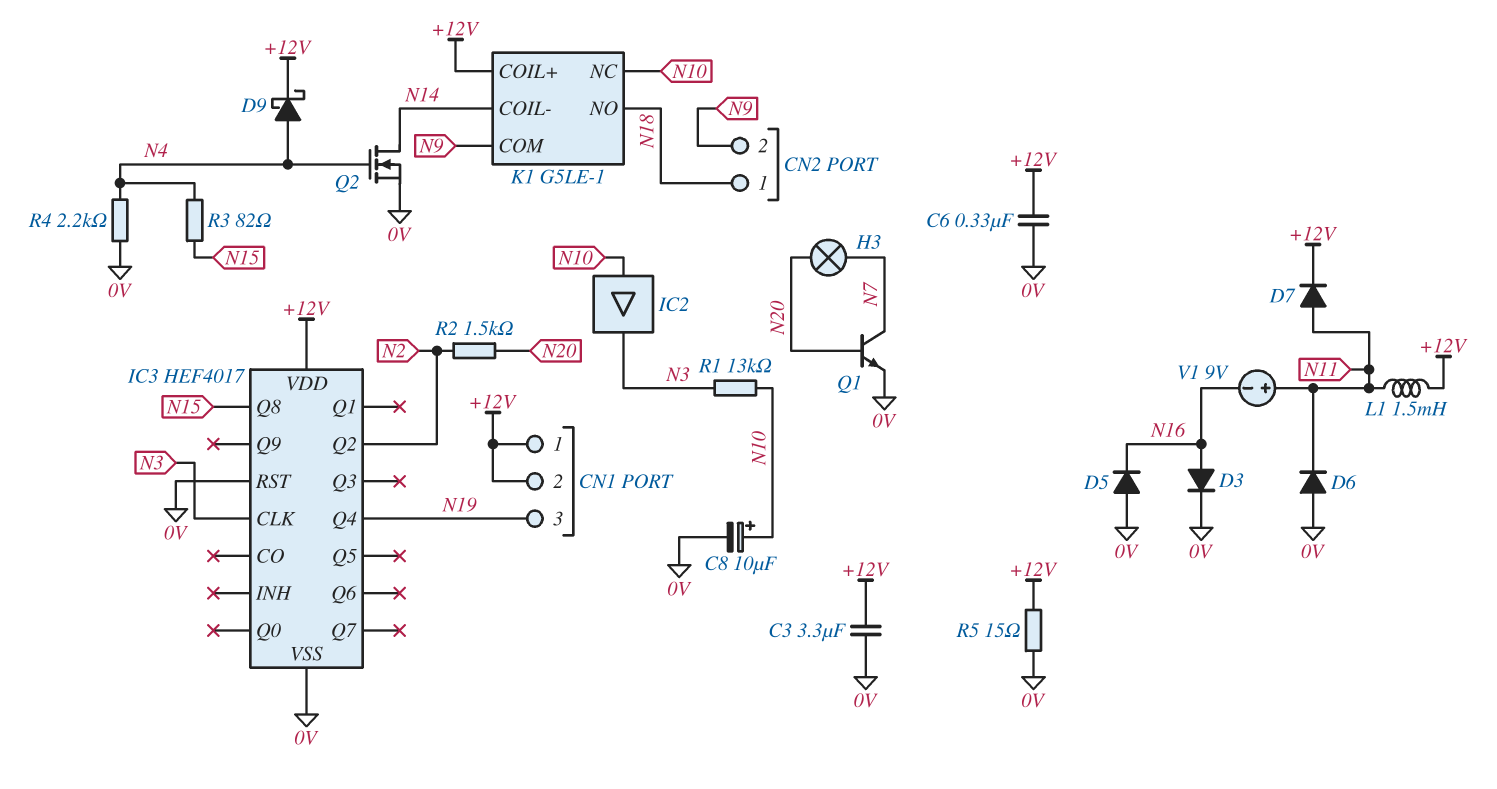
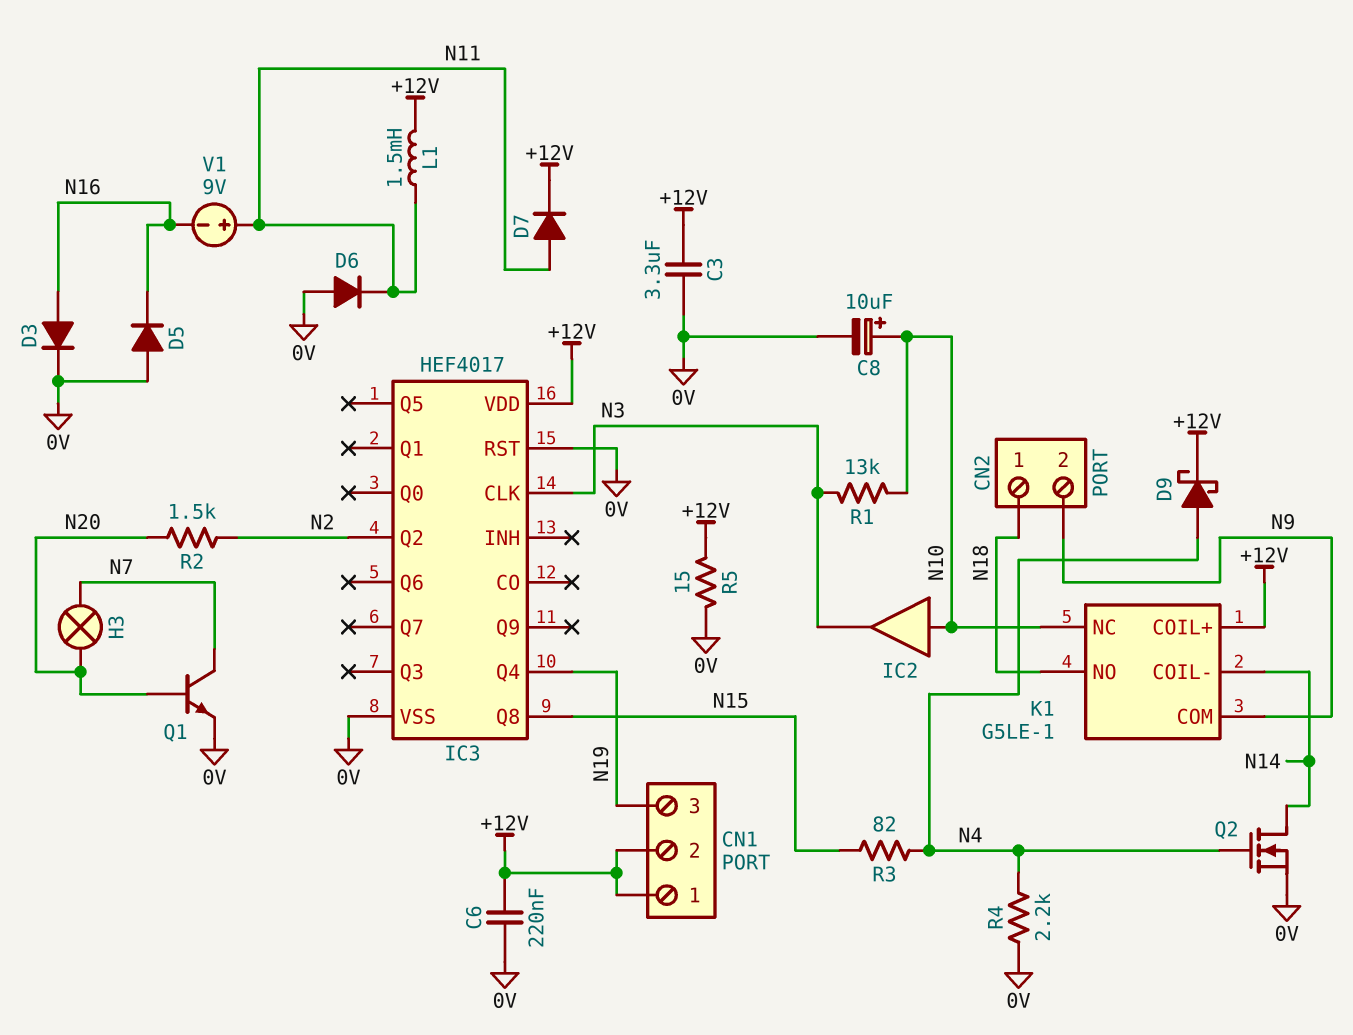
C6: 330nF (+12V, 0V) -> 220nF (+12V, 0V)

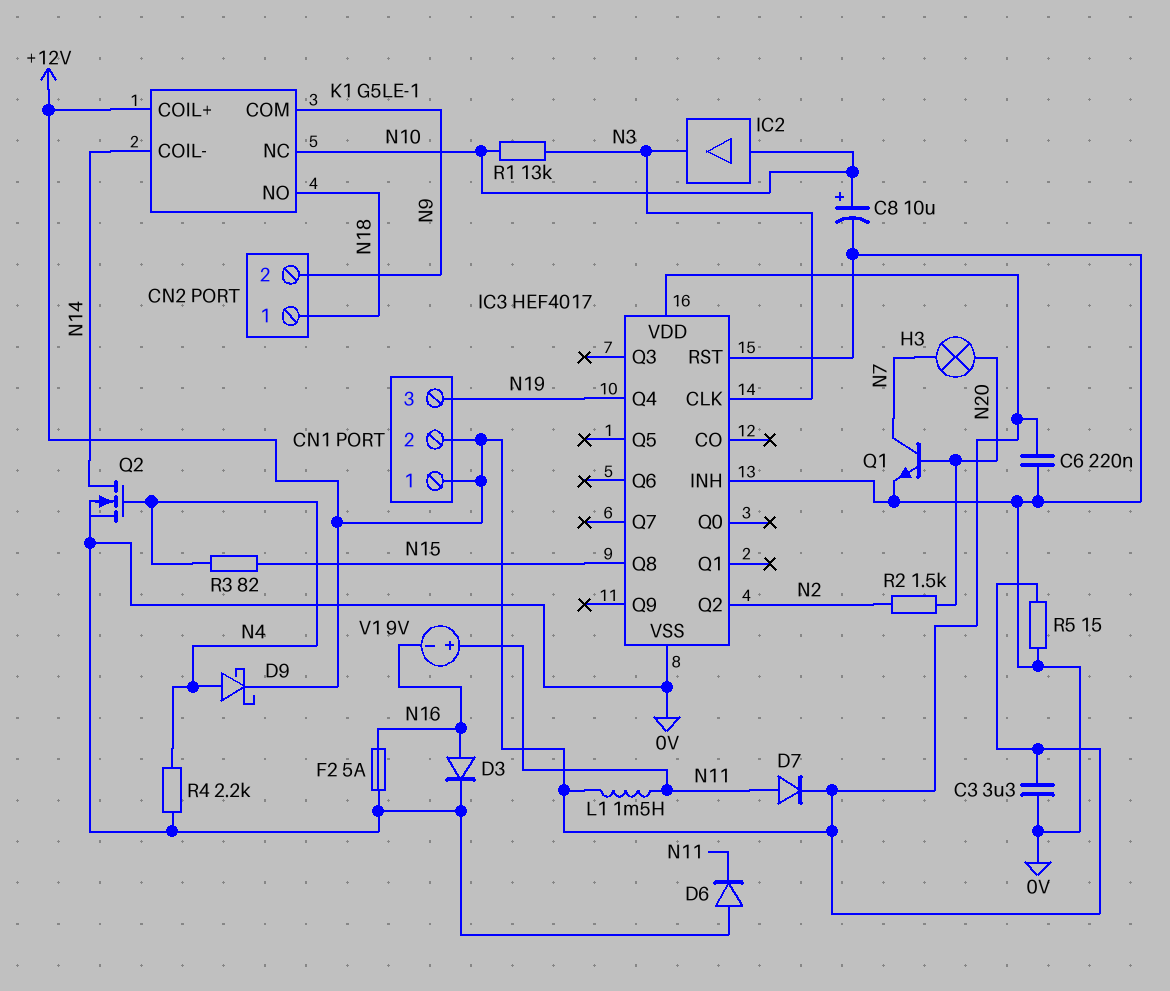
D5: diode (A 0V, K N16) -> none
F2: none -> 5A (0V, N16)
IC3 pin INH: none -> 0V

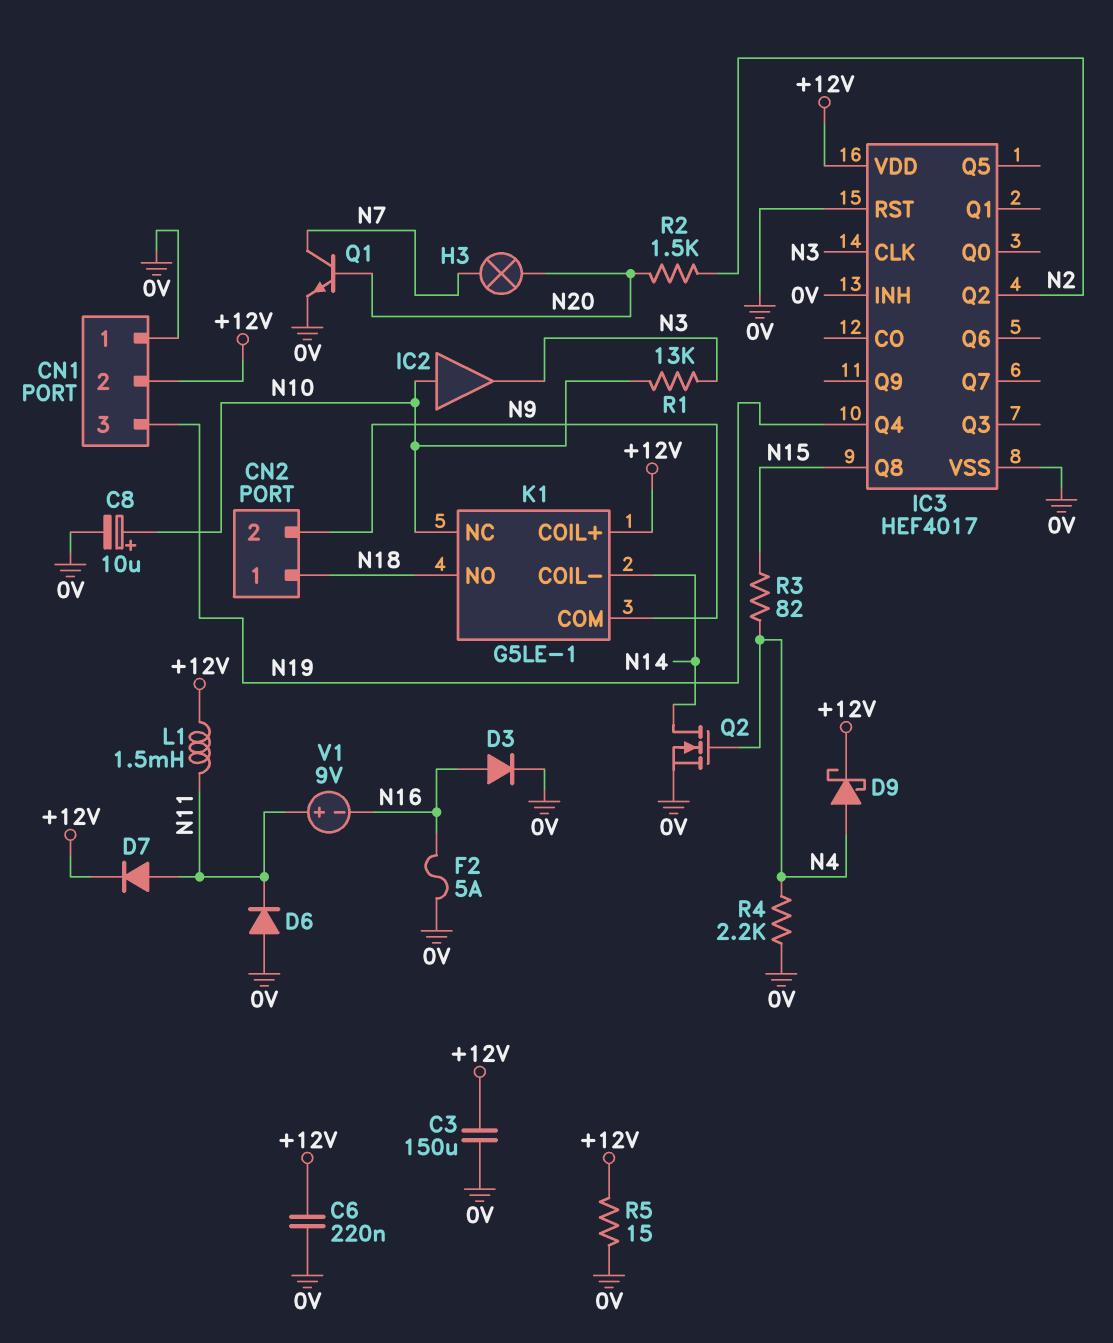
C3: 3.3uF (+12V, 0V) -> 150uF (+12V, 0V)
CN1 pin 1: +12V -> 0V

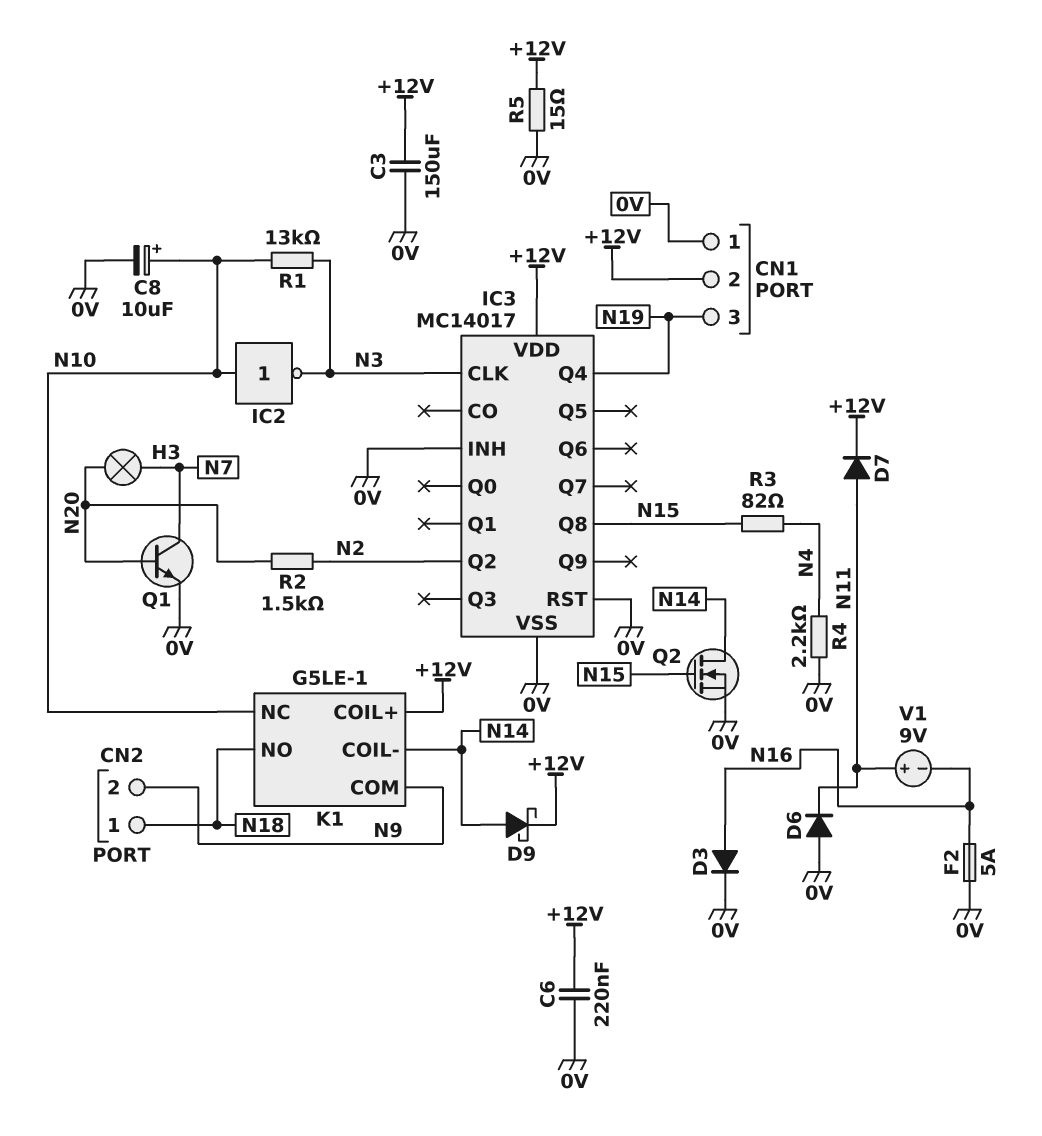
D9: schottky (A N4, K +12V) -> schottky (A N14, K +12V)
IC2: buffer (in N10, out N3) -> NOT (in N10, out N3)
IC3: HEF4017 -> MC14017
L1: 1.5mH (+12V, N11) -> none
Q2: NMOS (G N4, D N14, S 0V) -> NMOS (G N15, D N14, S 0V)

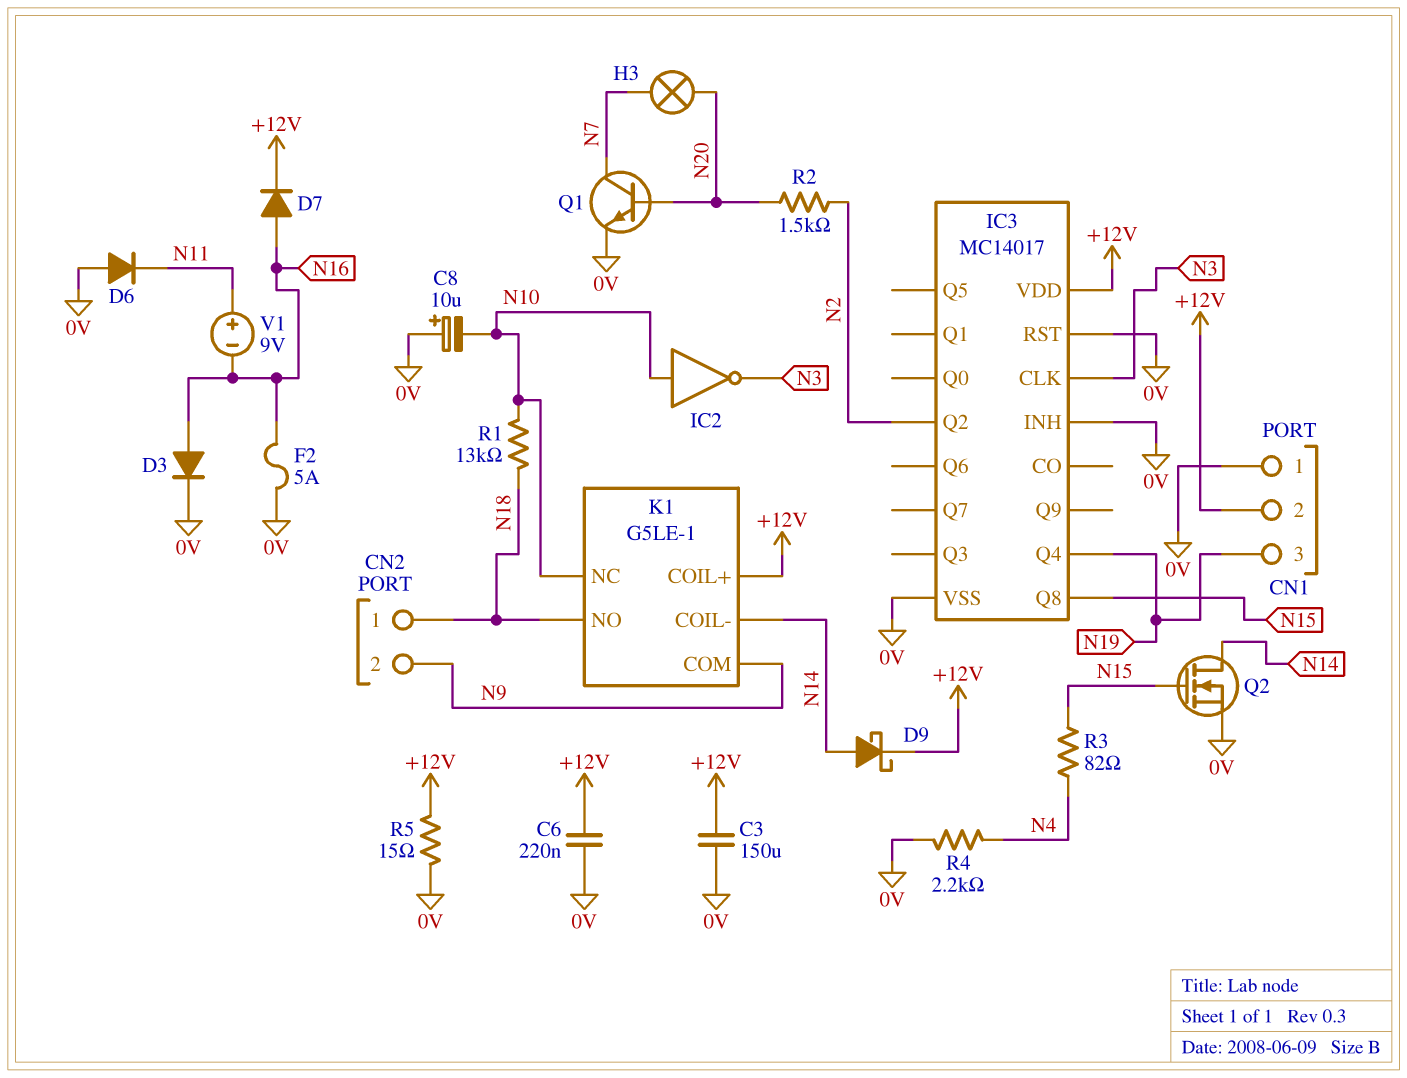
C8: 10uF (plus N10, minus 0V) -> 10uF (plus 0V, minus N10)
D7: diode (A N11, K +12V) -> diode (A N16, K +12V)
R1: 13k (N3, N10) -> 13k (N10, N18)

